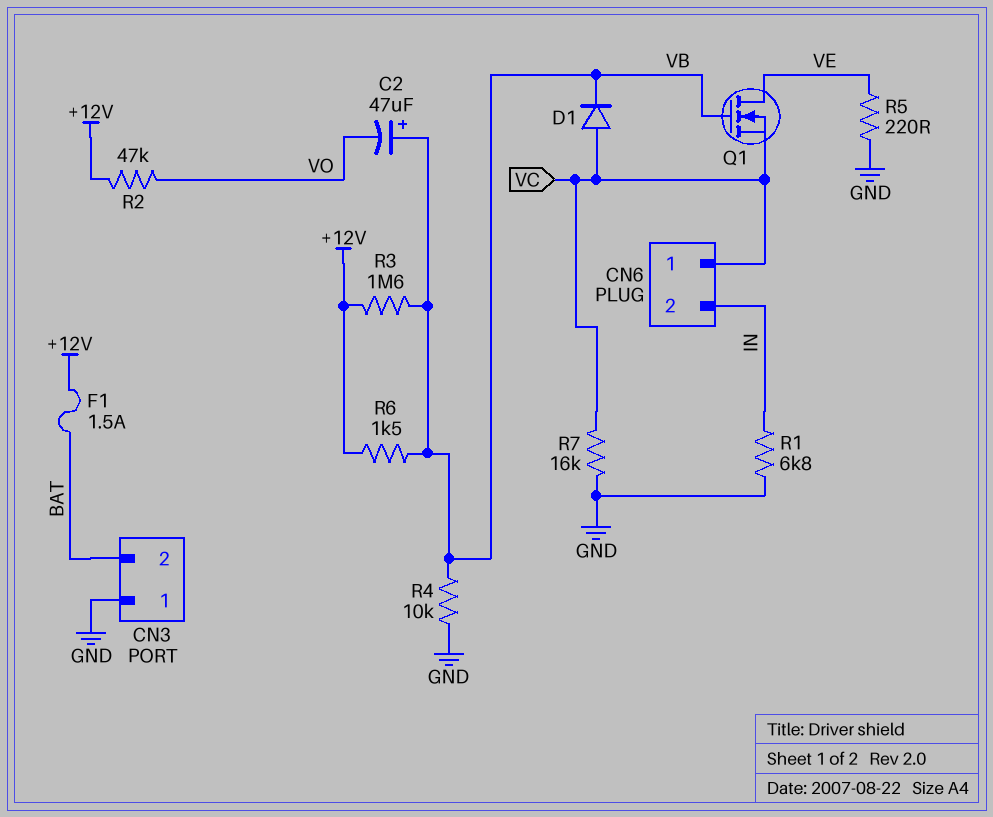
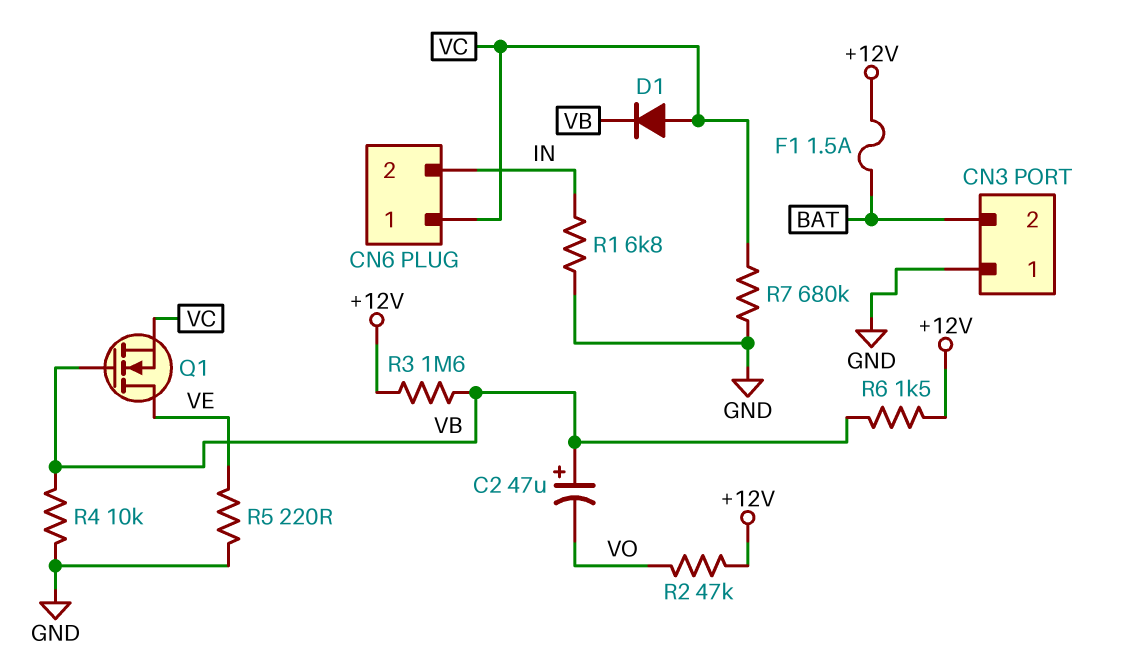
R7: 16k (GND, VC) -> 680k (GND, VC)

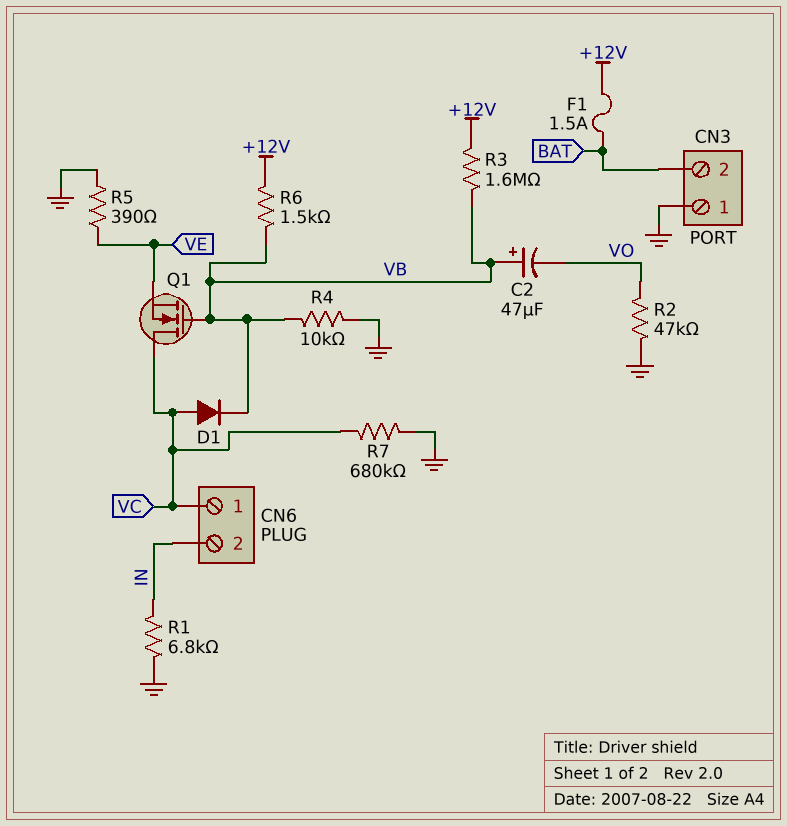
Q1: NMOS (G VB, D VE, S VC) -> NMOS (G VB, D VC, S VE)
R2: 47k (+12V, VO) -> 47k (GND, VO)
R5: 220 (GND, VE) -> 390 (GND, VE)

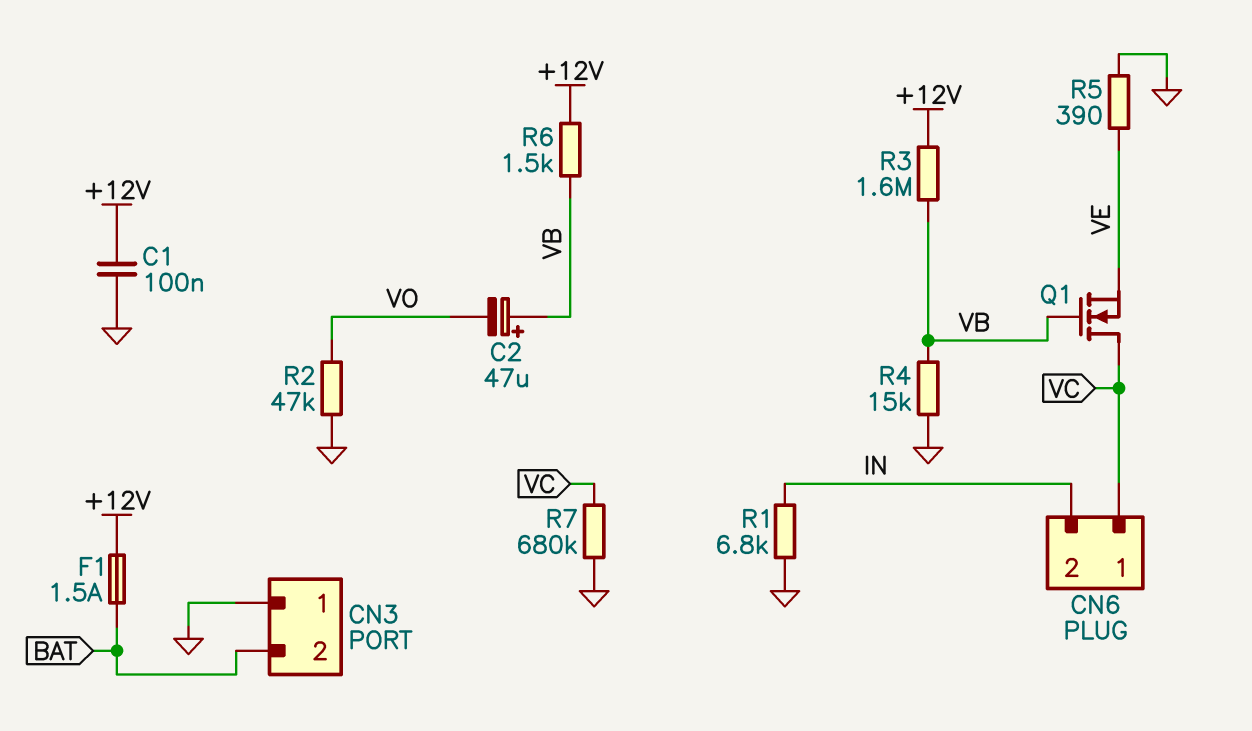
C1: none -> 100nF (+12V, GND)
D1: diode (A VC, K VB) -> none
R4: 10k (GND, VB) -> 15k (GND, VB)

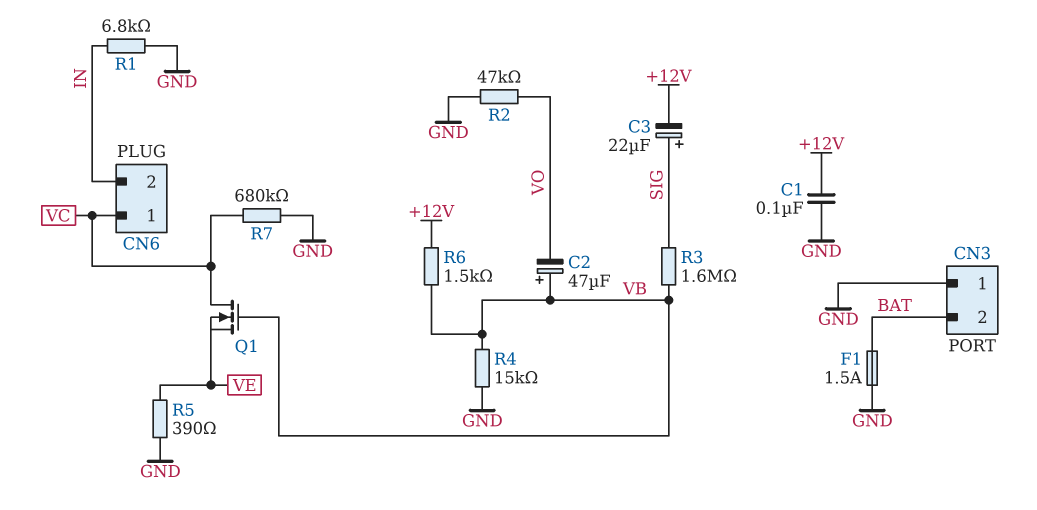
C3: none -> 22uF (plus SIG, minus +12V)
F1: 1.5A (+12V, BAT) -> 1.5A (BAT, GND)
R3: 1.6M (+12V, VB) -> 1.6M (SIG, VB)

